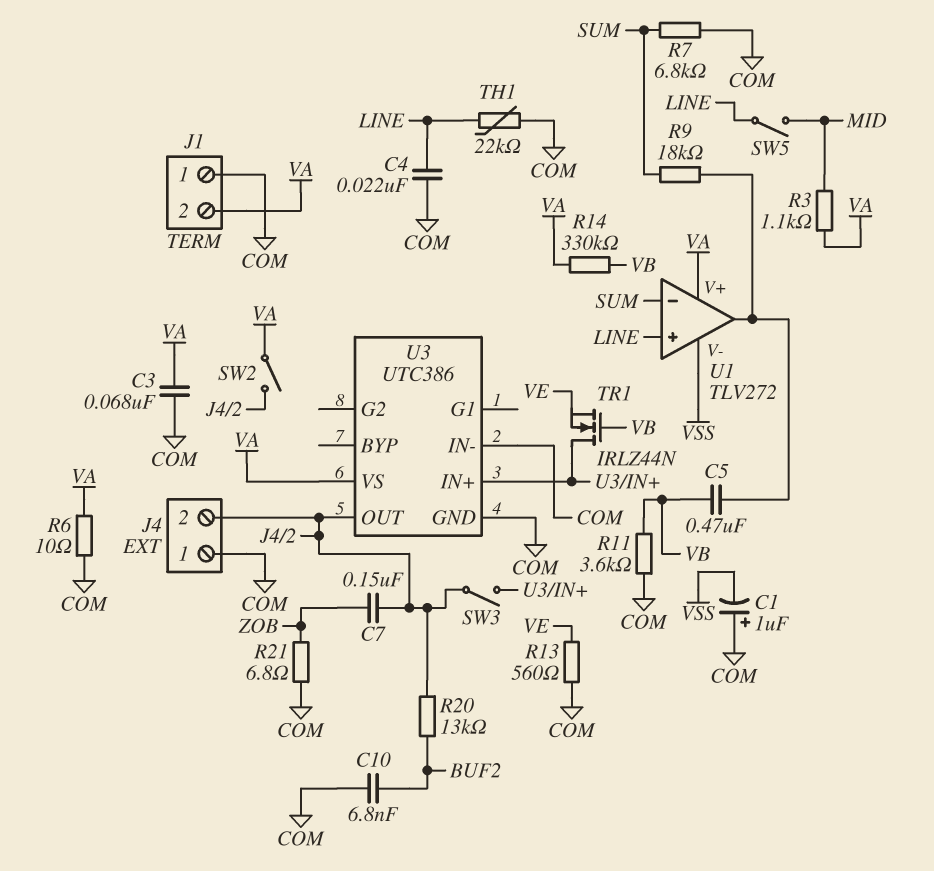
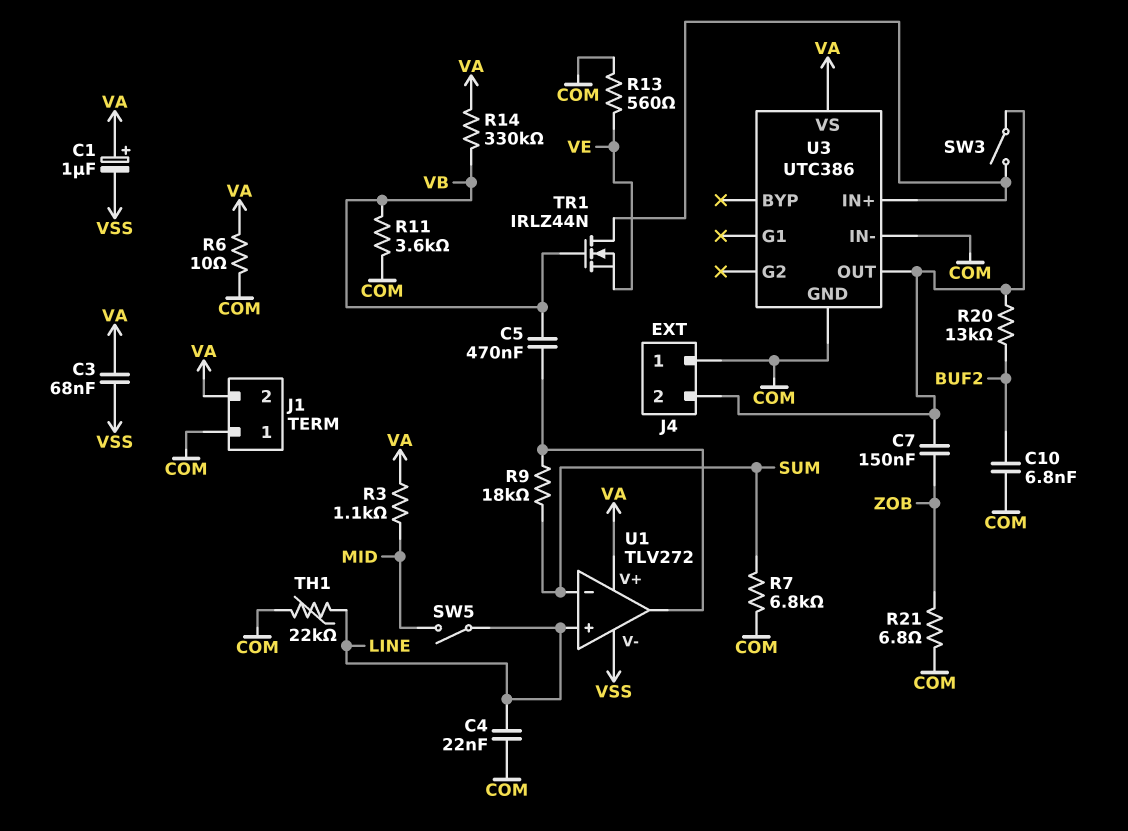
C1: 1uF (plus COM, minus VSS) -> 1uF (plus VA, minus VSS)
C3: 68nF (COM, VA) -> 68nF (VA, VSS)
SW2: switch (J4/2, VA) -> none

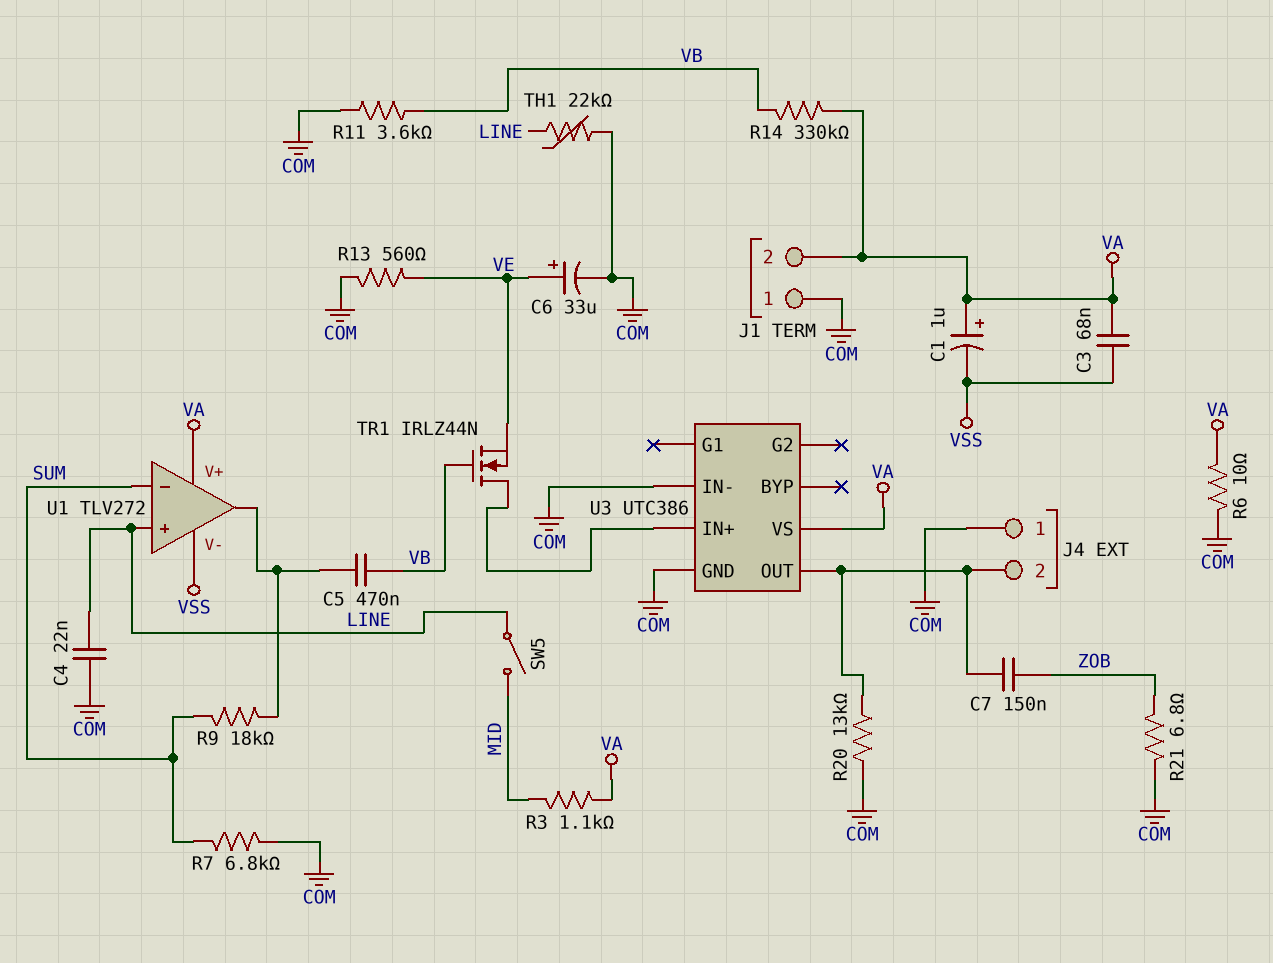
C6: none -> 33uF (plus VE, minus COM)
C10: 6.8nF (BUF2, COM) -> none
R20: 13k (BUF2, J4/2) -> 13k (COM, J4/2)
SW3: switch (J4/2, U3/IN+) -> none

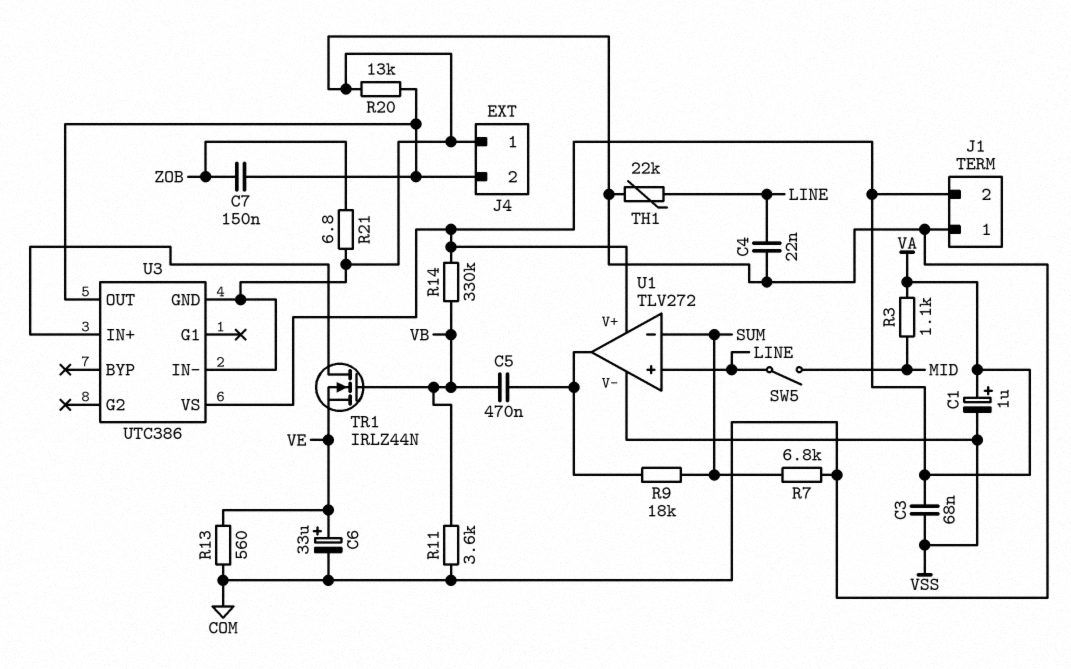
R6: 10 (COM, VA) -> none

